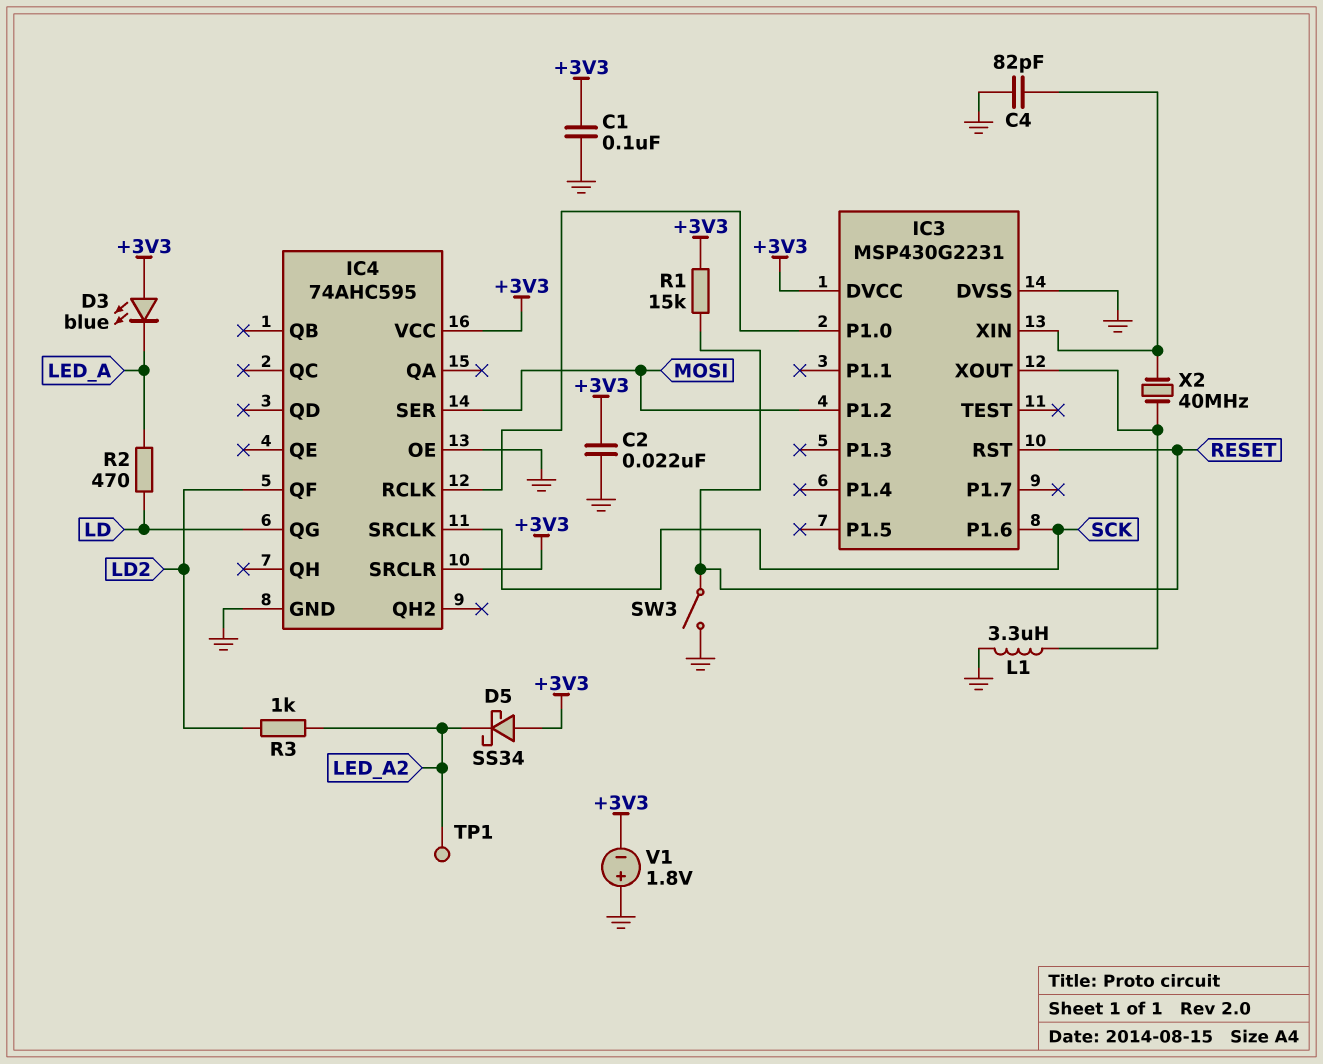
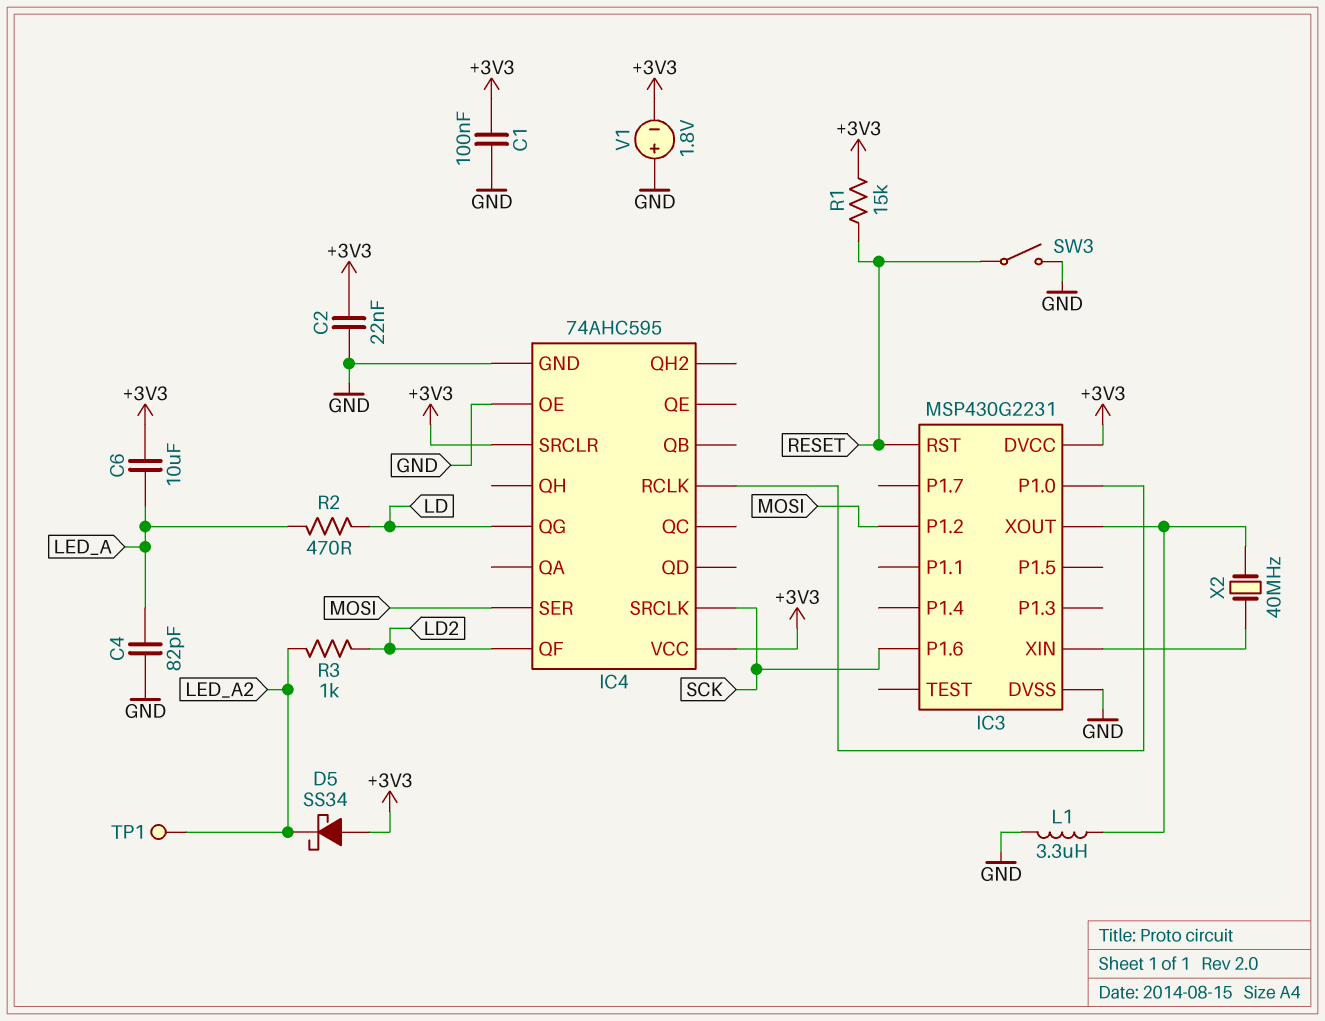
C4: 82pF (GND, IC3/XIN) -> 82pF (GND, LED_A)
C6: none -> 10uF (+3V3, LED_A)
D3: LED blue (A +3V3, K LED_A) -> none

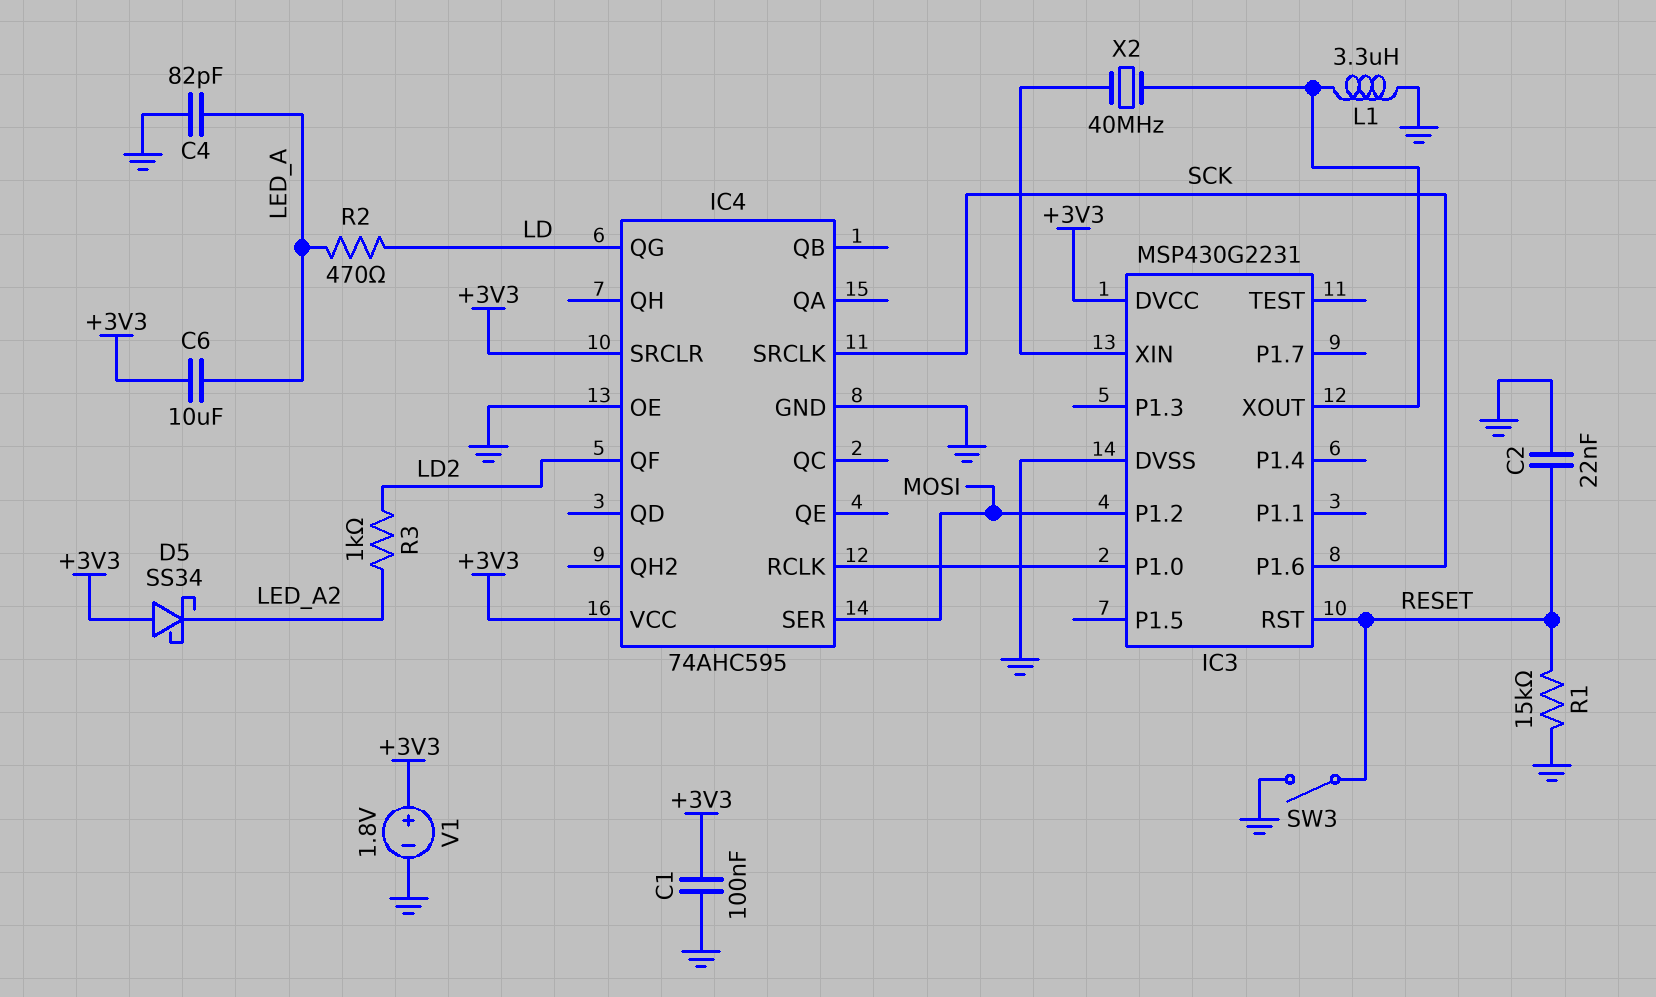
C2: 22nF (+3V3, GND) -> 22nF (GND, RESET)
R1: 15k (+3V3, RESET) -> 15k (GND, RESET)
TP1: test point (LED_A2) -> none
V1: 1.8V (plus GND, minus +3V3) -> 1.8V (plus +3V3, minus GND)

